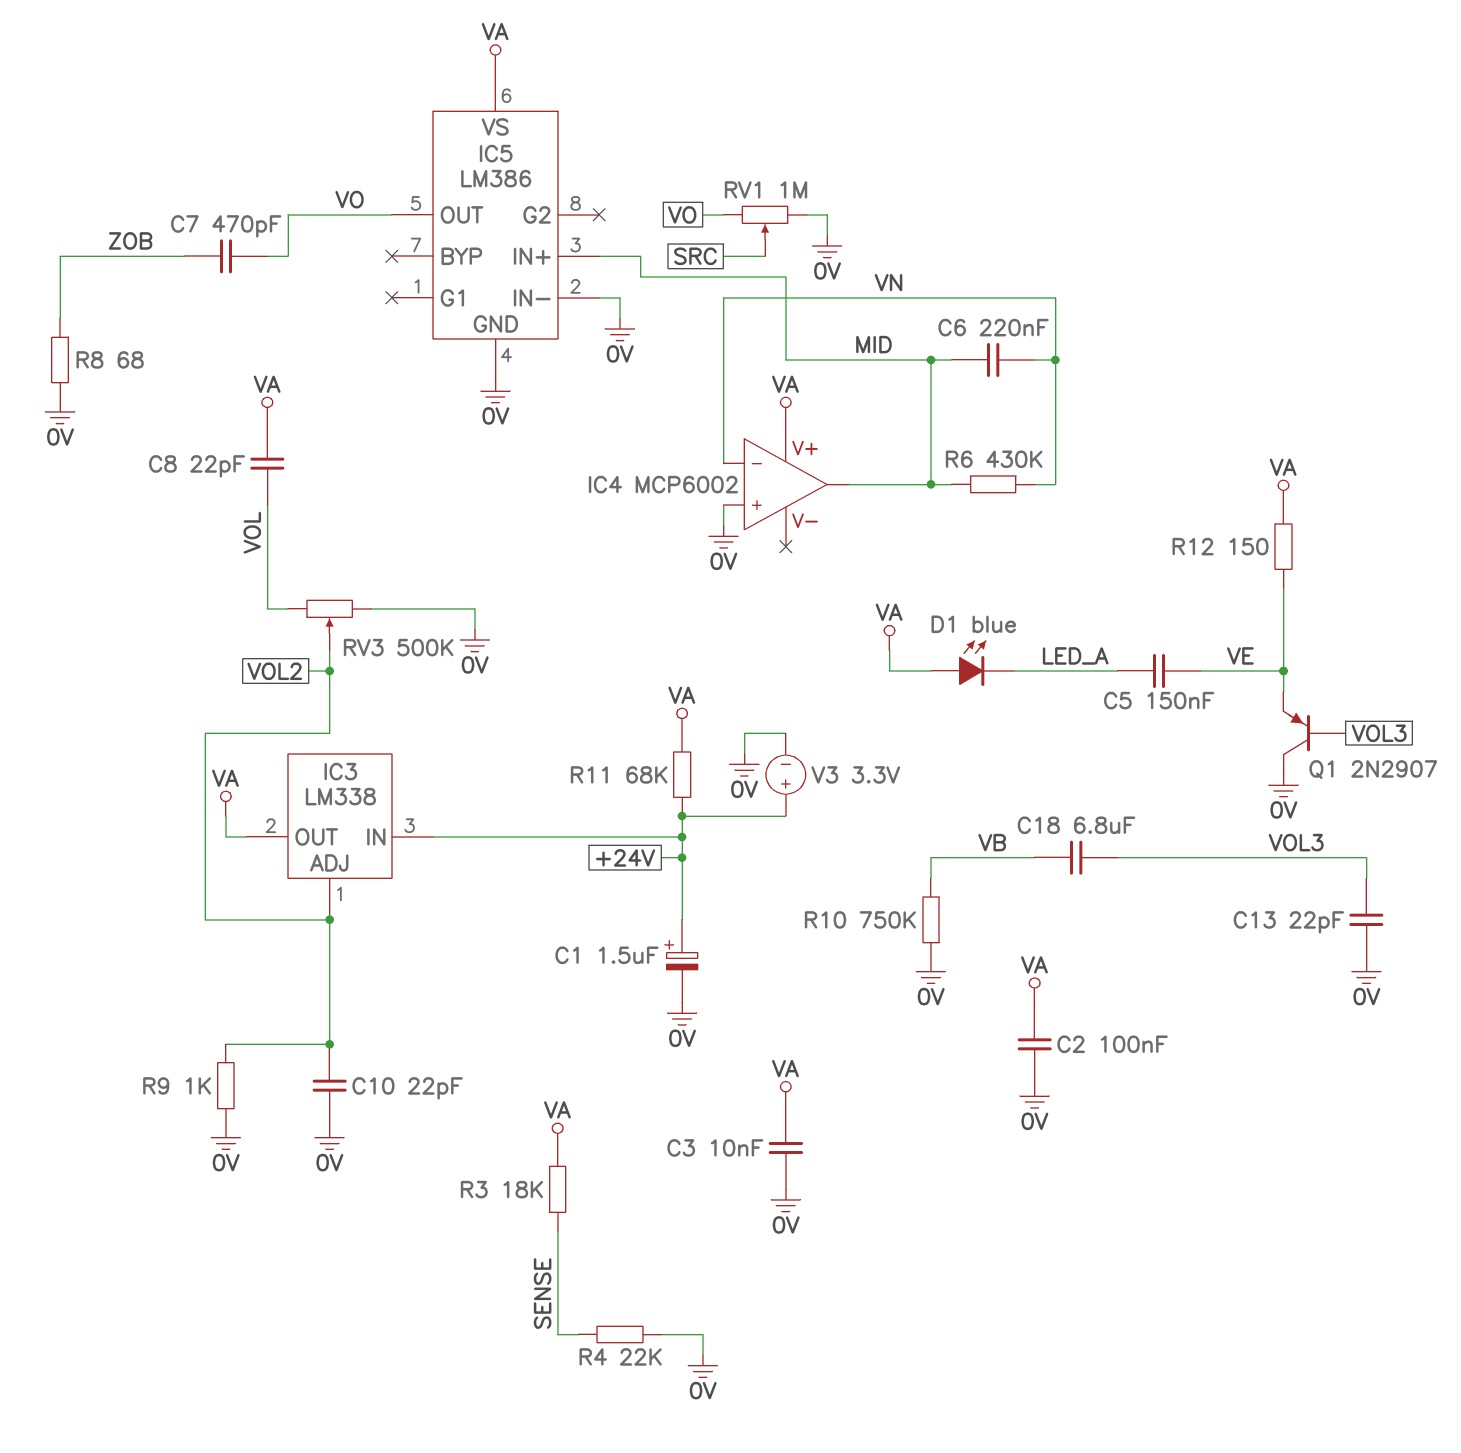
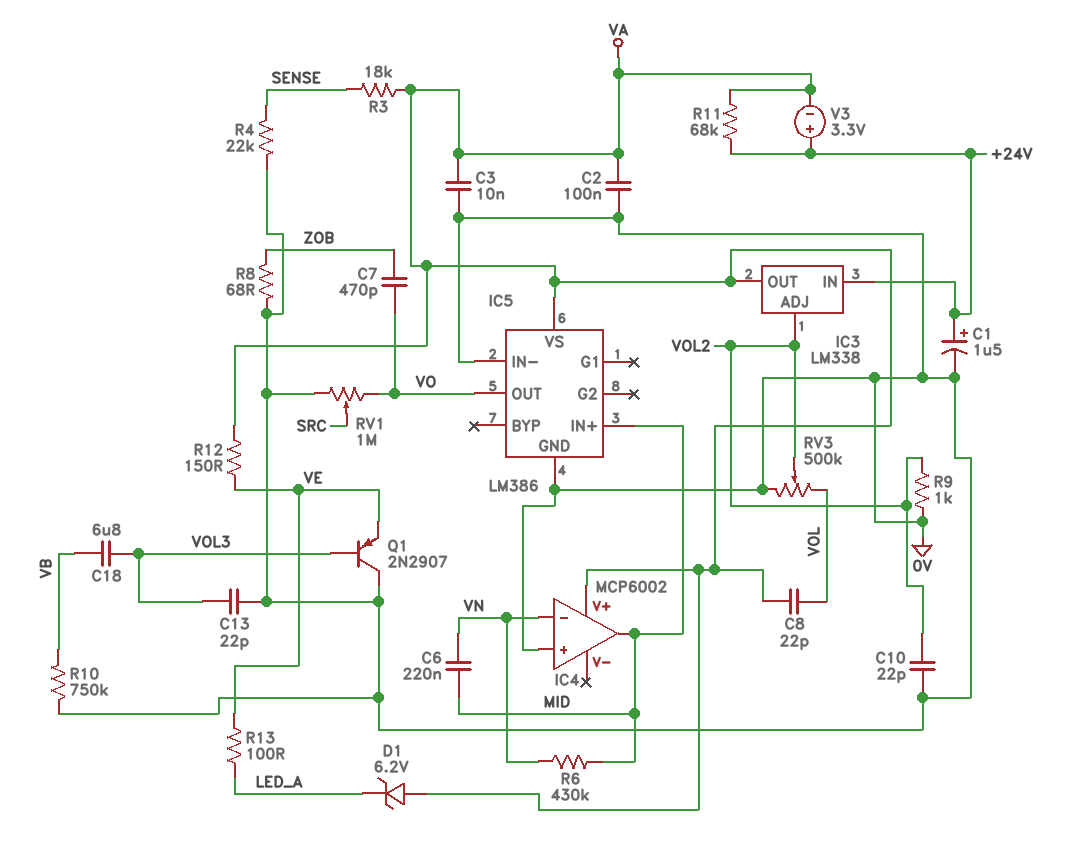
C5: 150nF (LED_A, VE) -> none
D1: LED blue (A VA, K LED_A) -> zener 6.2V (A VA, K LED_A)
R13: none -> 100 (LED_A, VE)
V3: 3.3V (plus +24V, minus 0V) -> 3.3V (plus +24V, minus VA)

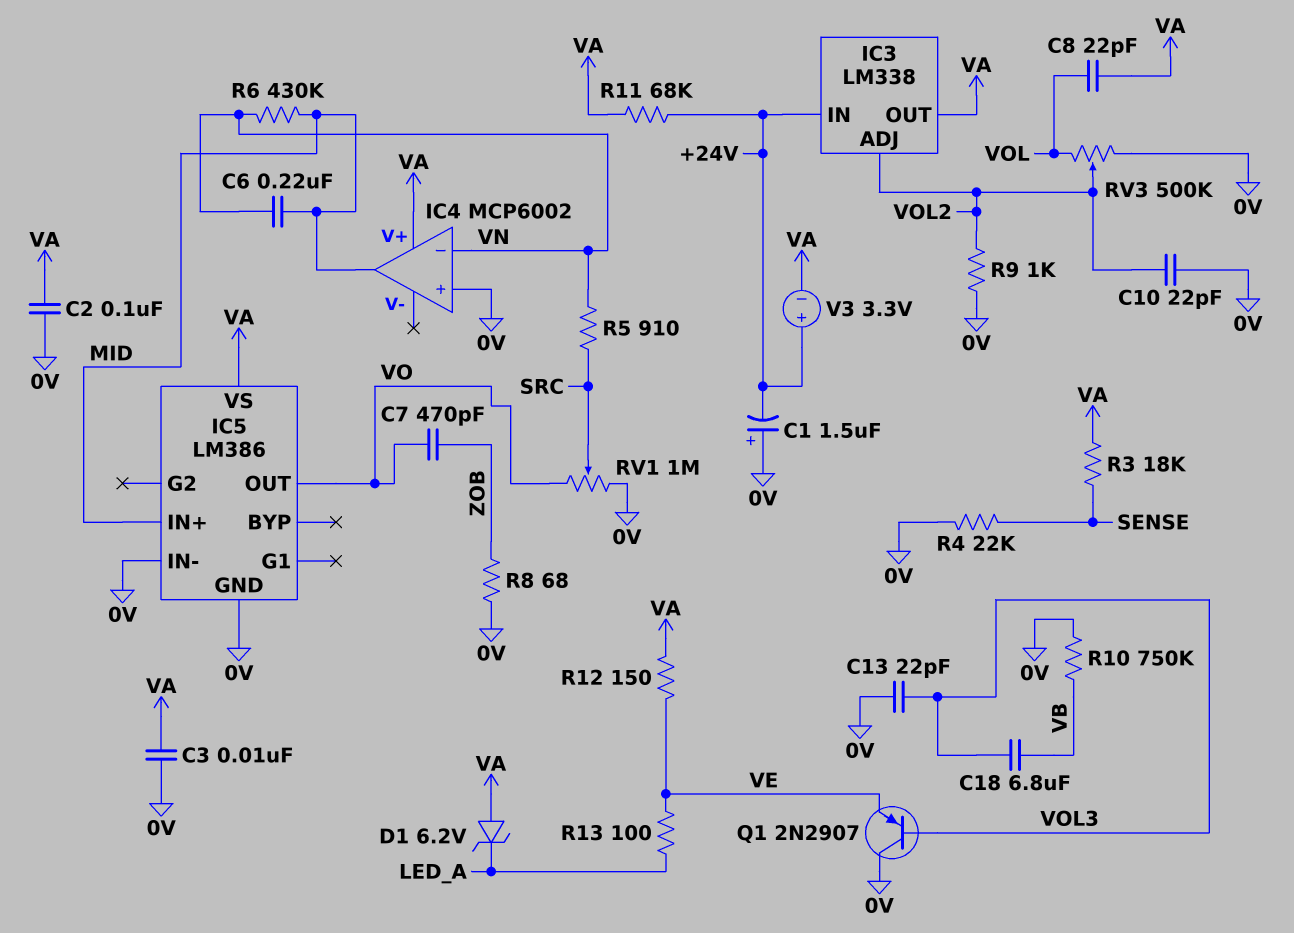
C1: 1.5uF (plus +24V, minus 0V) -> 1.5uF (plus 0V, minus +24V)
R5: none -> 910 (SRC, VN)

